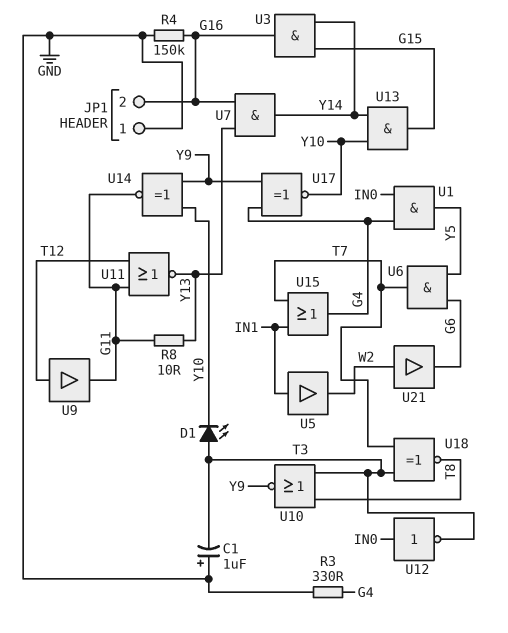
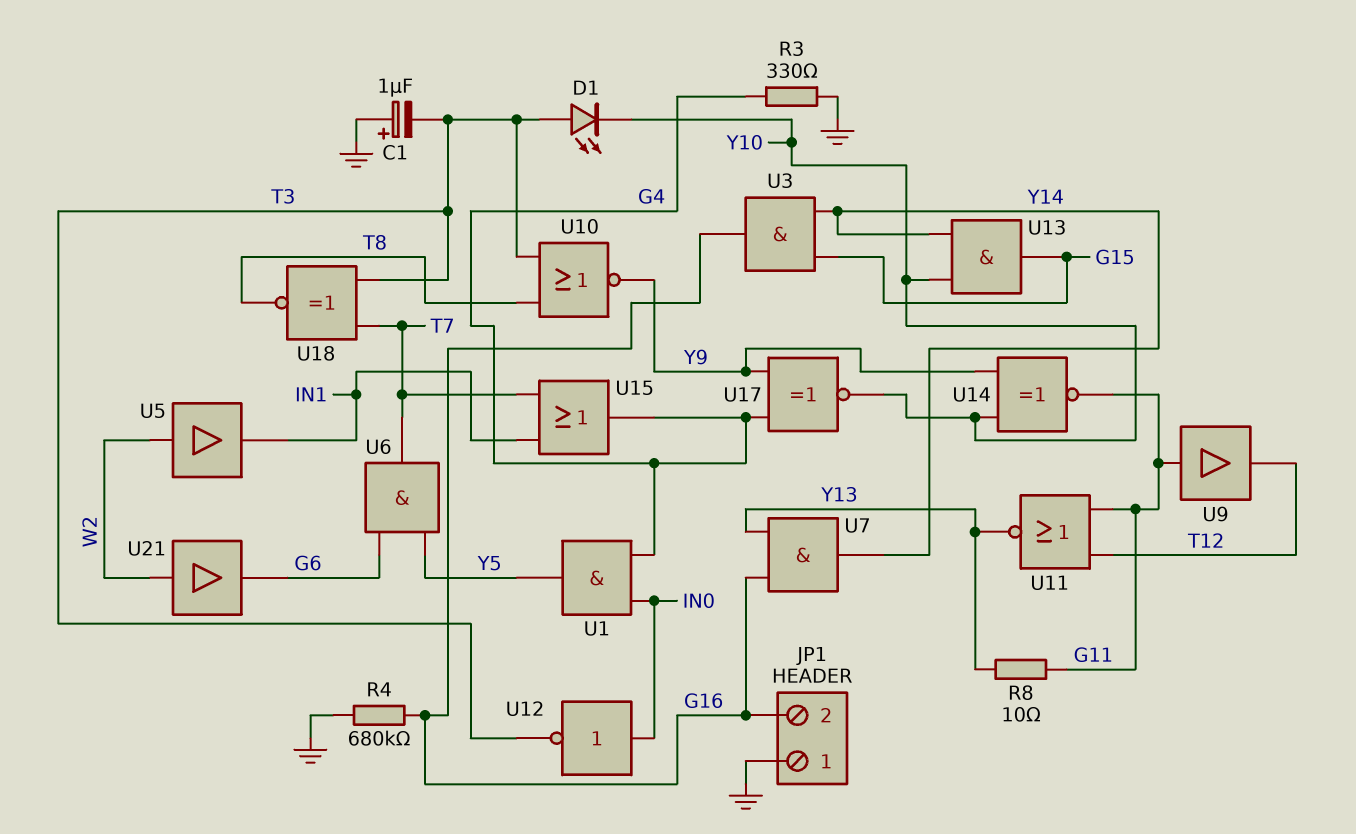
R4: 150k (G16, GND) -> 680k (G16, GND)
U5: buffer (in IN1, out W2) -> buffer (in W2, out IN1)
U9: buffer (in T12, out G11) -> buffer (in G11, out T12)

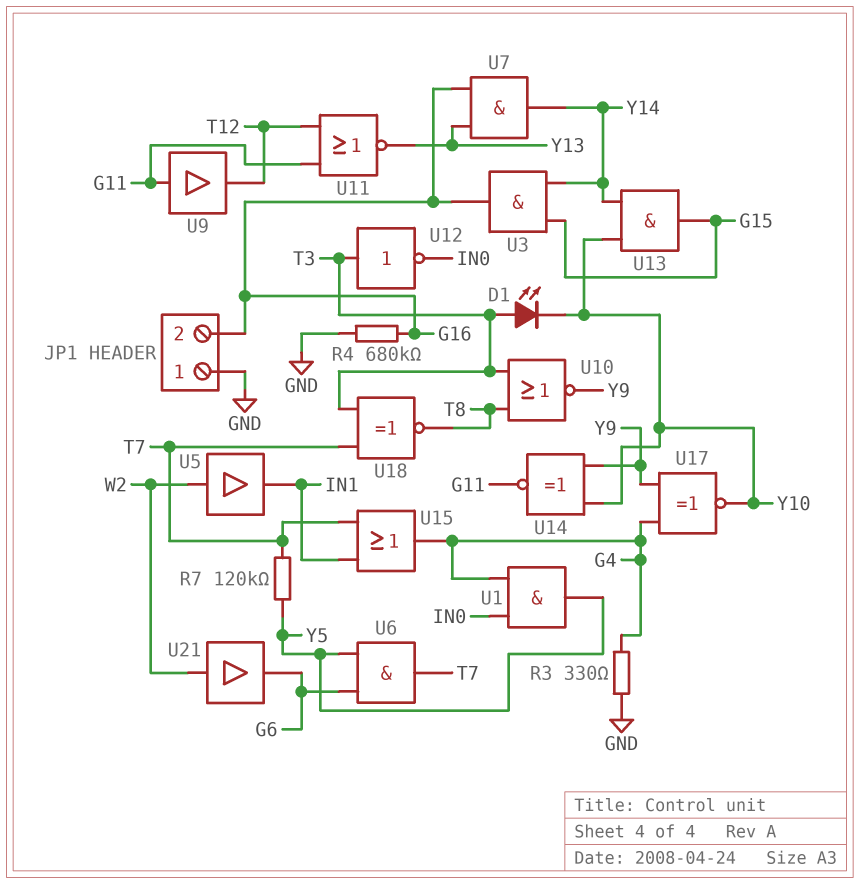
C1: 1uF (plus GND, minus T3) -> none
R7: none -> 120k (T7, Y5)
R8: 10 (G11, Y13) -> none
U12: NOT (in IN0, out T3) -> NOT (in T3, out IN0)

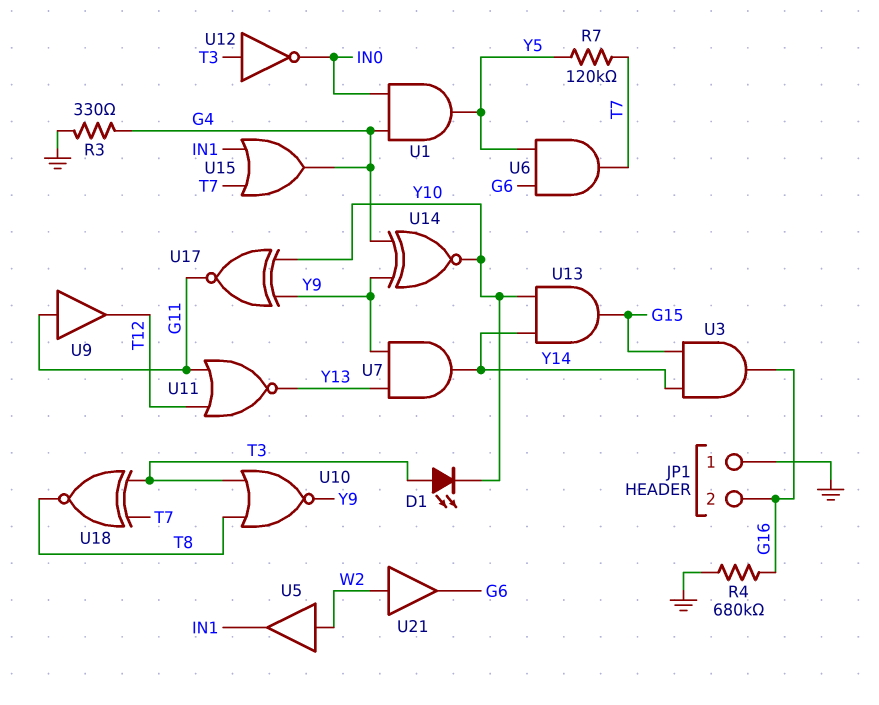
U7: AND (in G16, in Y13, out Y14) -> AND (in Y9, in Y13, out Y14)
U14: XNOR (in Y9, in Y10, out G11) -> XNOR (in G4, in Y9, out Y10)
U17: XNOR (in G4, in Y9, out Y10) -> XNOR (in Y9, in Y10, out G11)

